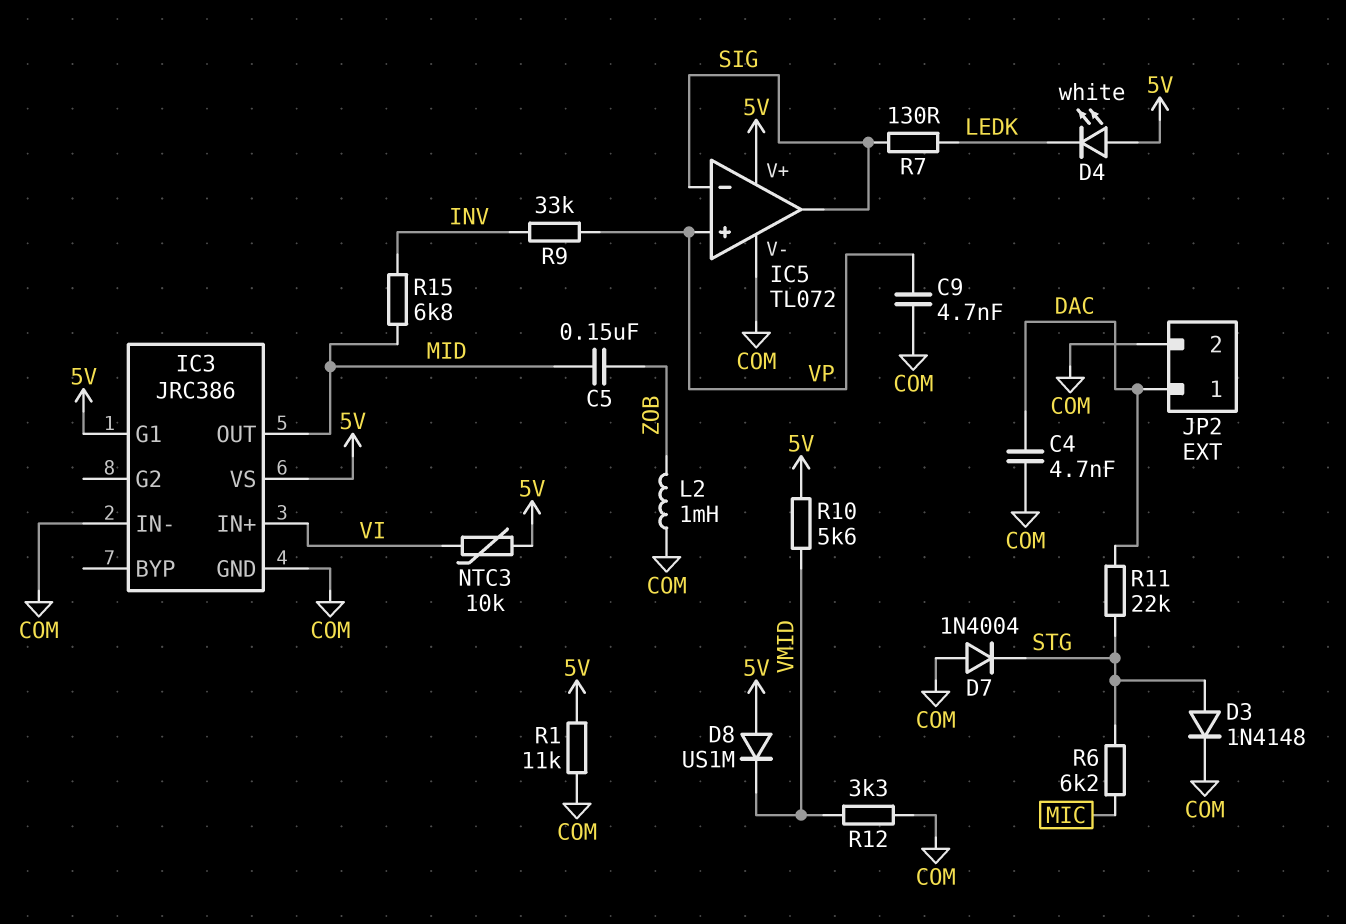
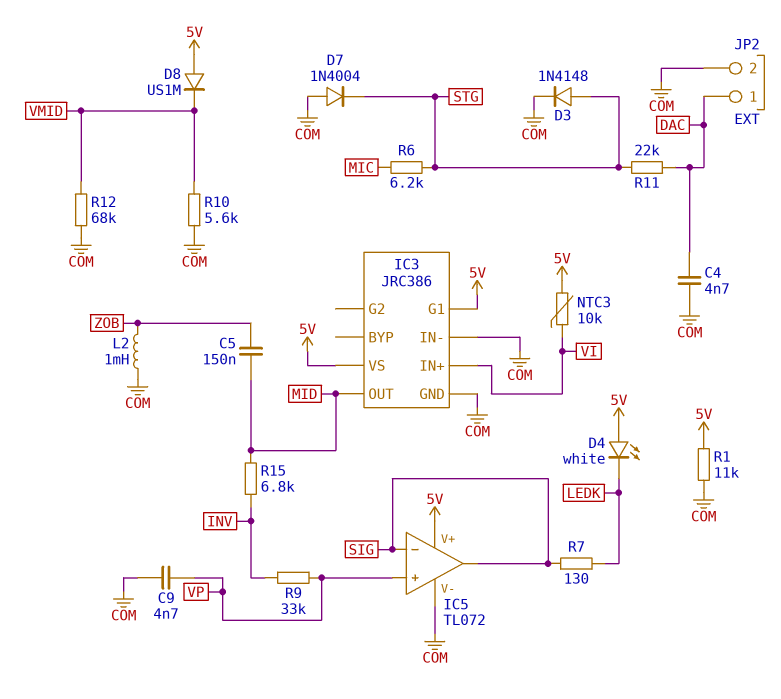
R10: 5.6k (5V, VMID) -> 5.6k (COM, VMID)
R12: 3.3k (COM, VMID) -> 68k (COM, VMID)

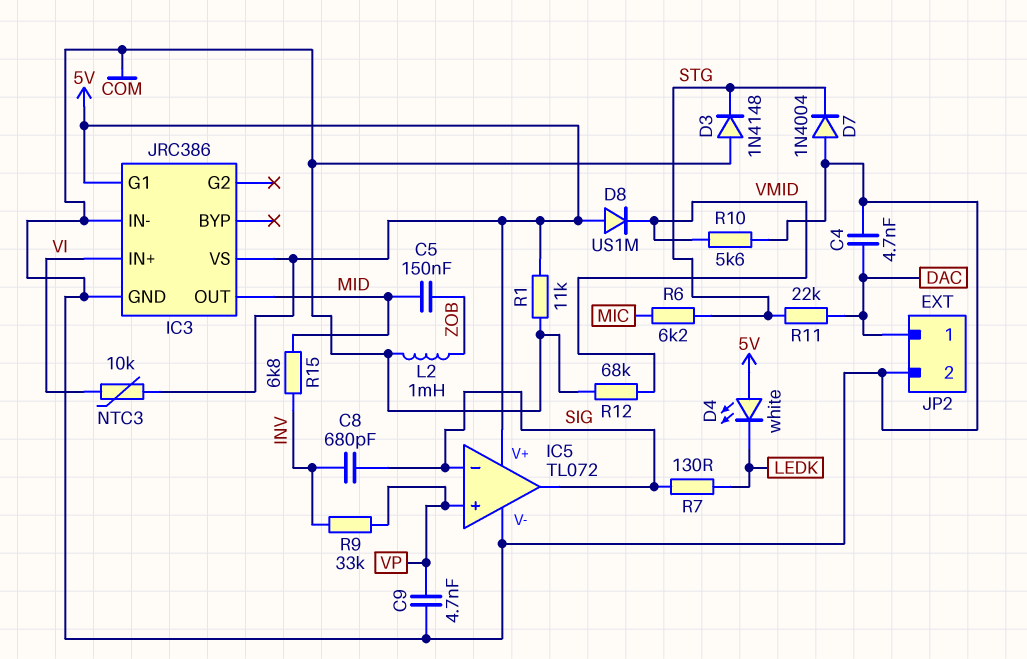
C8: none -> 680pF (INV, SIG)
D3: diode 1N4148 (A STG, K COM) -> diode 1N4148 (A COM, K STG)

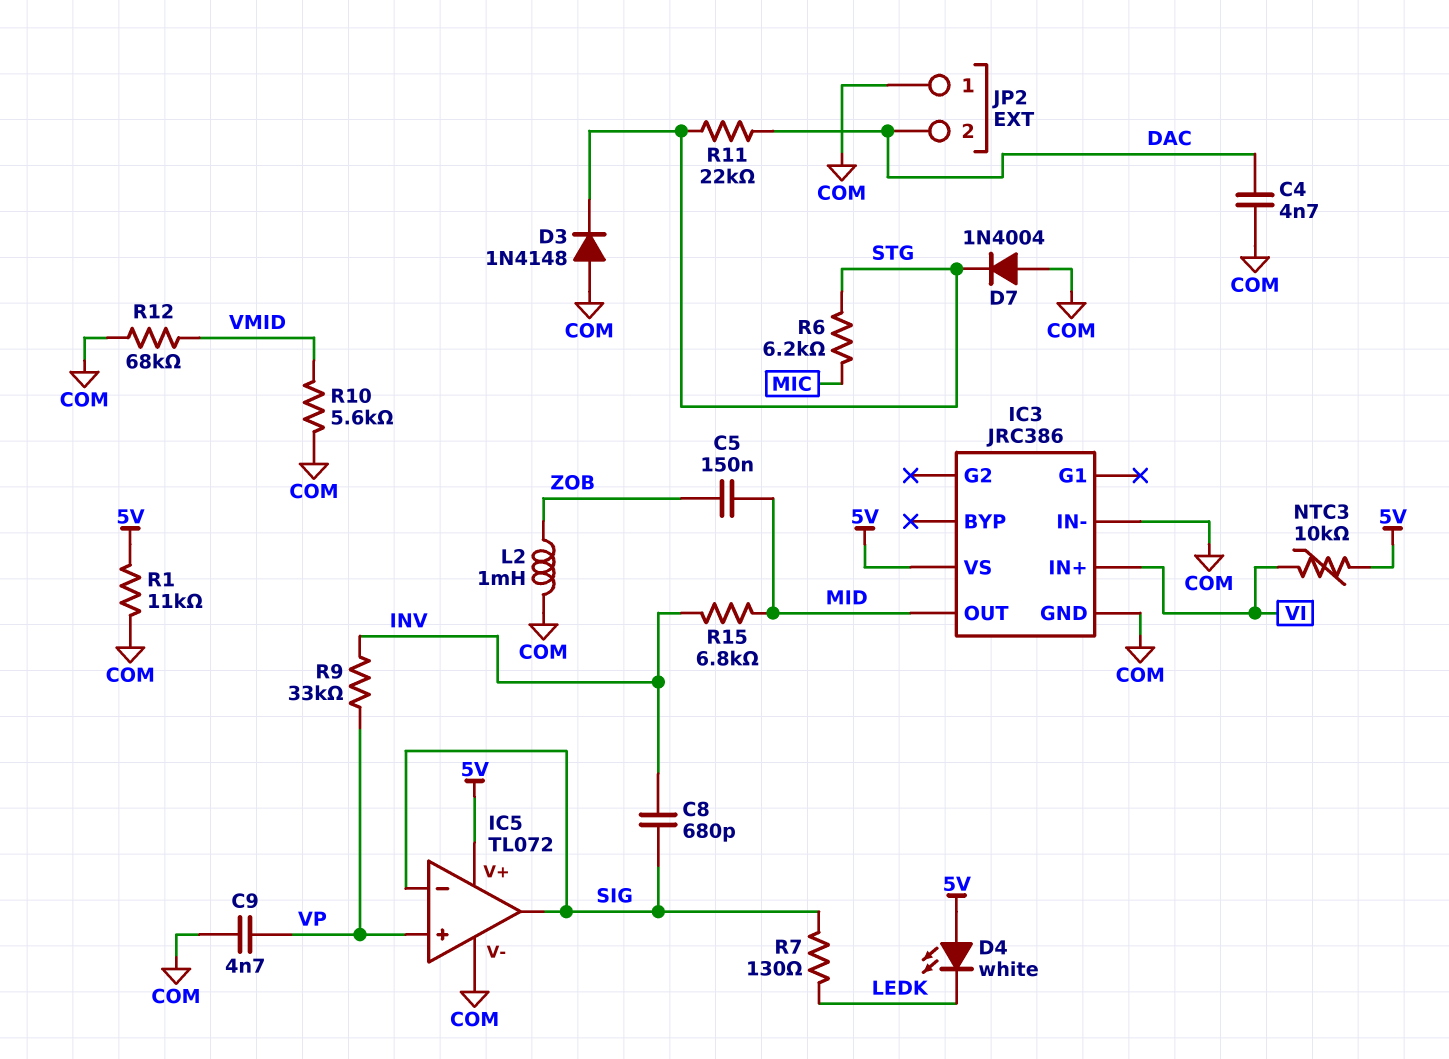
D8: diode US1M (A 5V, K VMID) -> none
IC3 pin G1: 5V -> none
JP2 pin 1: DAC -> COM
JP2 pin 2: COM -> DAC

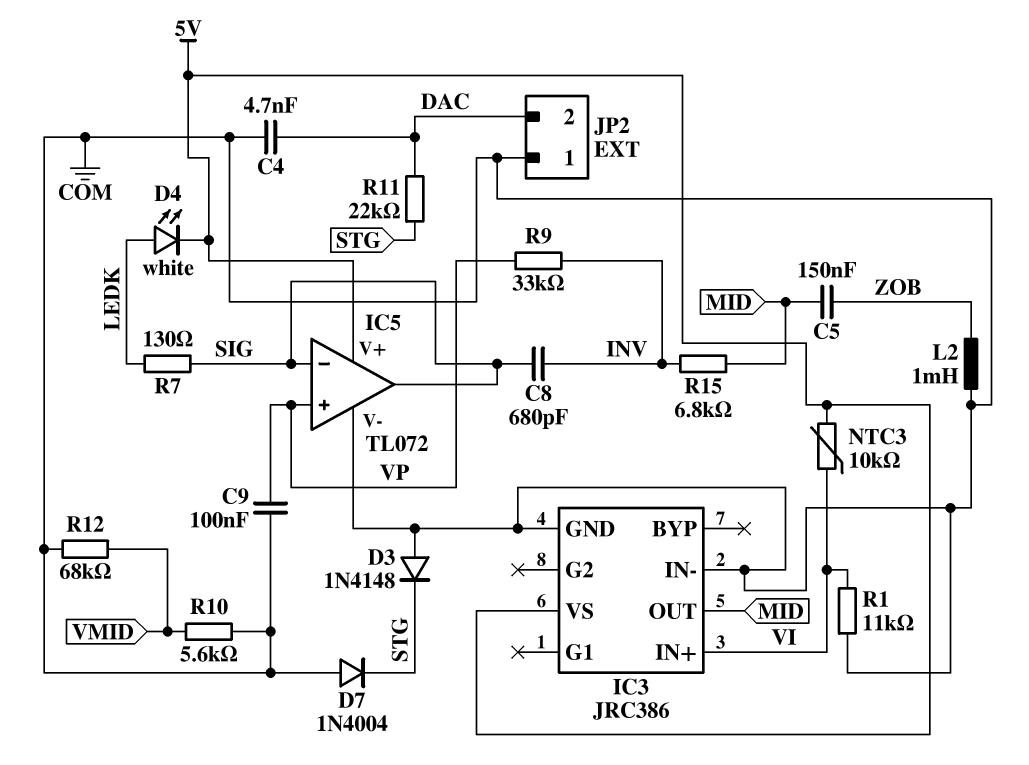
C9: 4.7nF (COM, VP) -> 100nF (COM, VP)
D4: LED white (A 5V, K LEDK) -> LED white (A LEDK, K 5V)
R1: 11k (5V, COM) -> 11k (COM, VI)
R6: 6.2k (MIC, STG) -> none

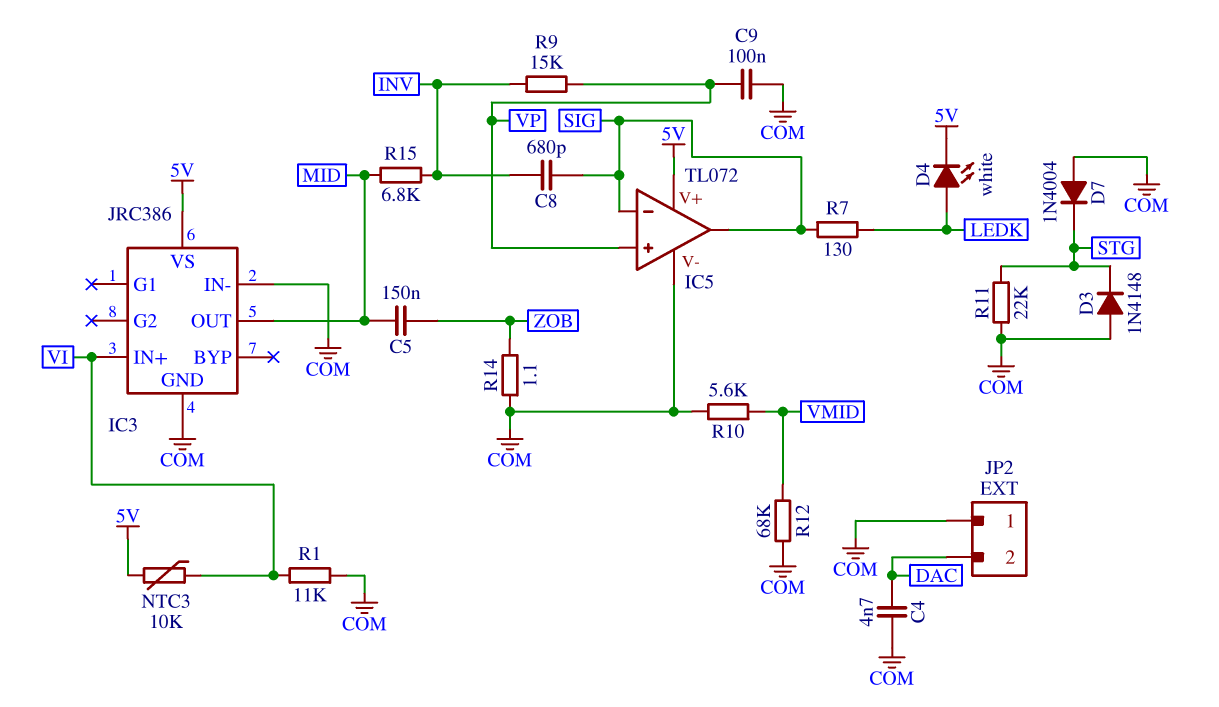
L2: 1mH (COM, ZOB) -> none
R9: 33k (INV, VP) -> 15k (INV, VP)
R11: 22k (DAC, STG) -> 22k (COM, STG)
R14: none -> 1.1 (COM, ZOB)

